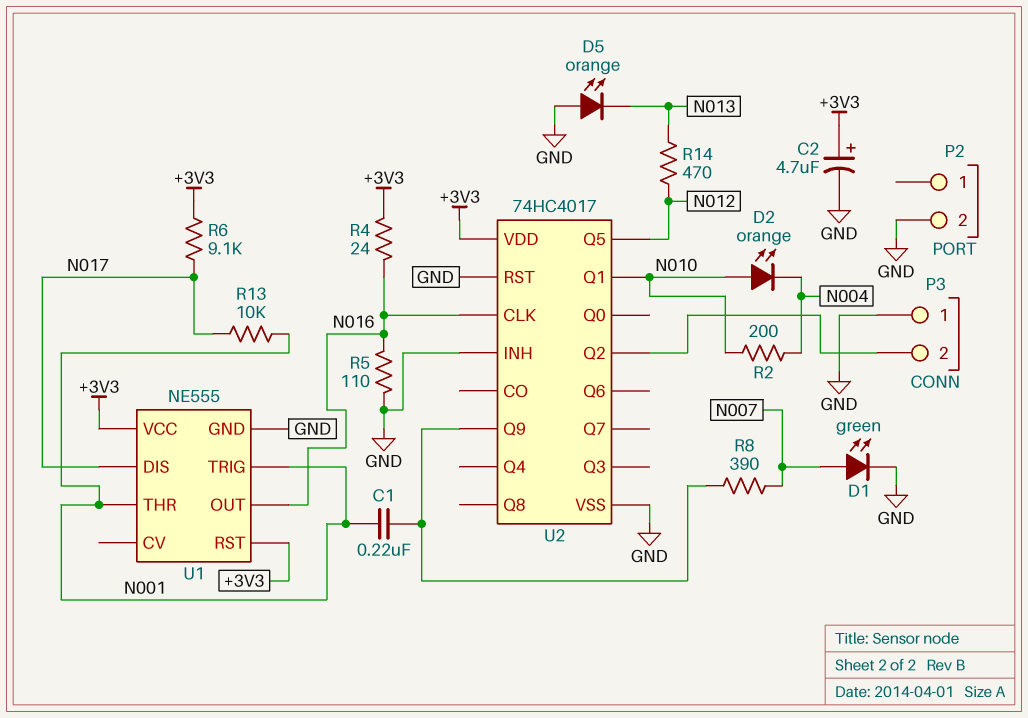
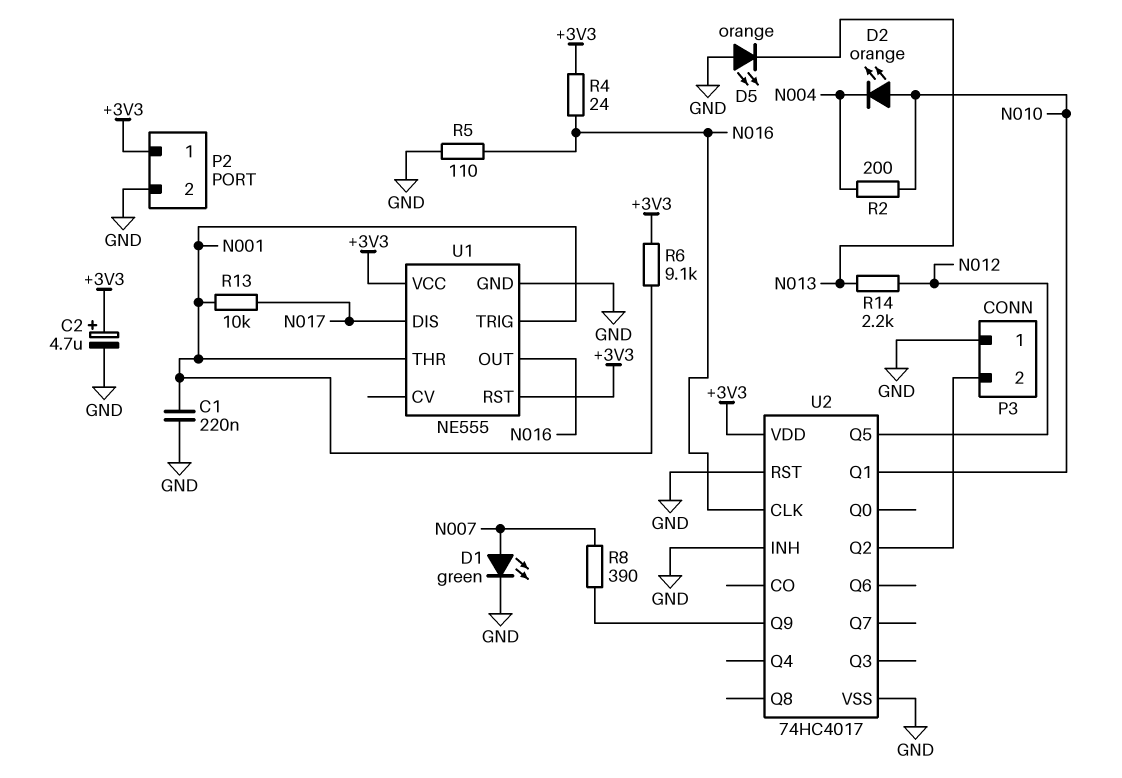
C1: 220nF (N001, U2/Q9) -> 220nF (GND, N001)
P2 pin 1: none -> +3V3
R6: 9.1k (+3V3, N017) -> 9.1k (+3V3, N001)
R14: 470 (N012, N013) -> 2.2k (N012, N013)

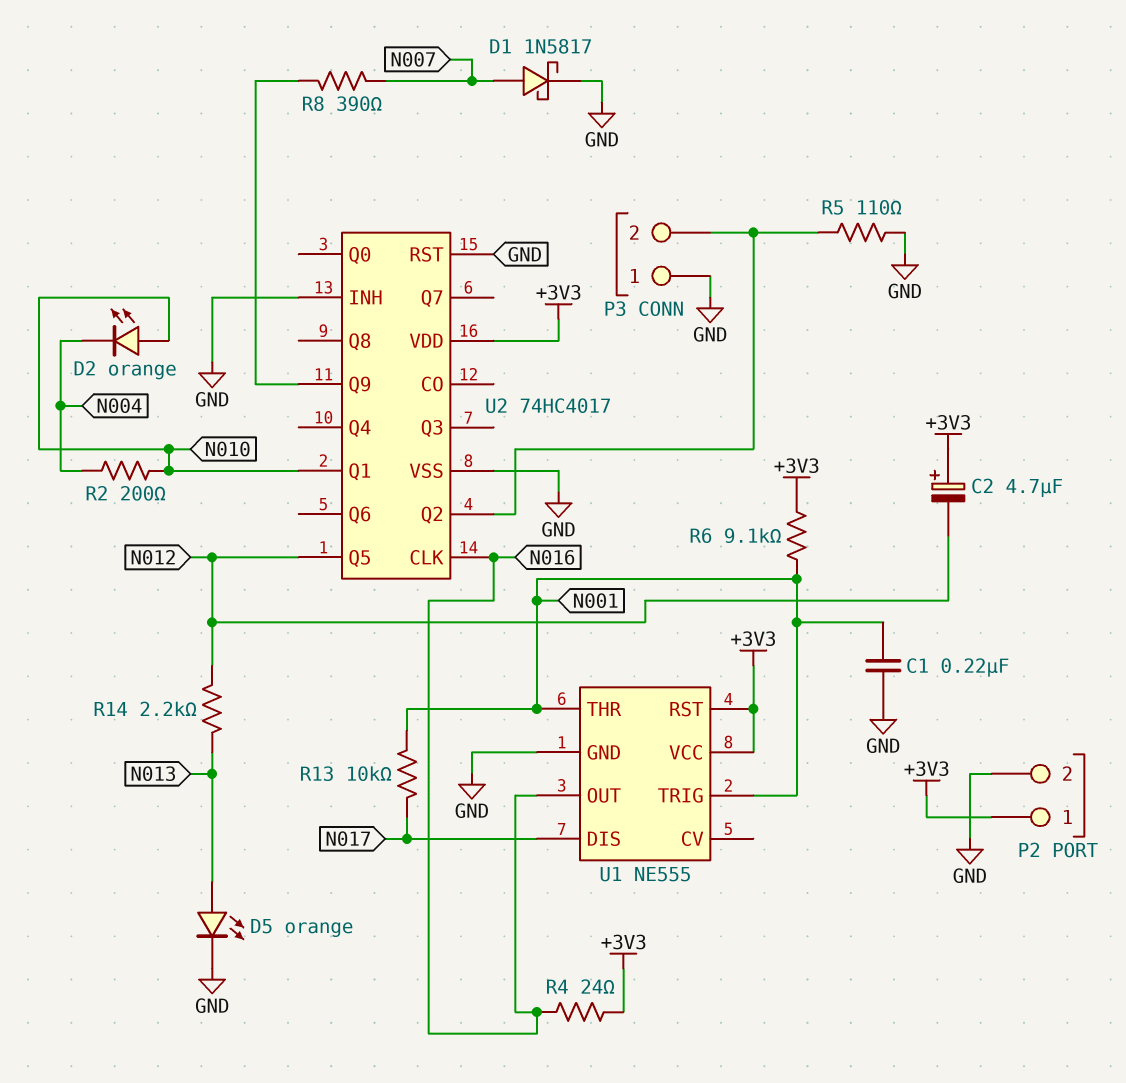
C2: 4.7uF (plus +3V3, minus GND) -> 4.7uF (plus +3V3, minus N012)
D1: LED green (A N007, K GND) -> schottky 1N5817 (A N007, K GND)
D5: LED orange (A GND, K N013) -> LED orange (A N013, K GND)
R5: 110 (GND, N016) -> 110 (GND, P3/2)

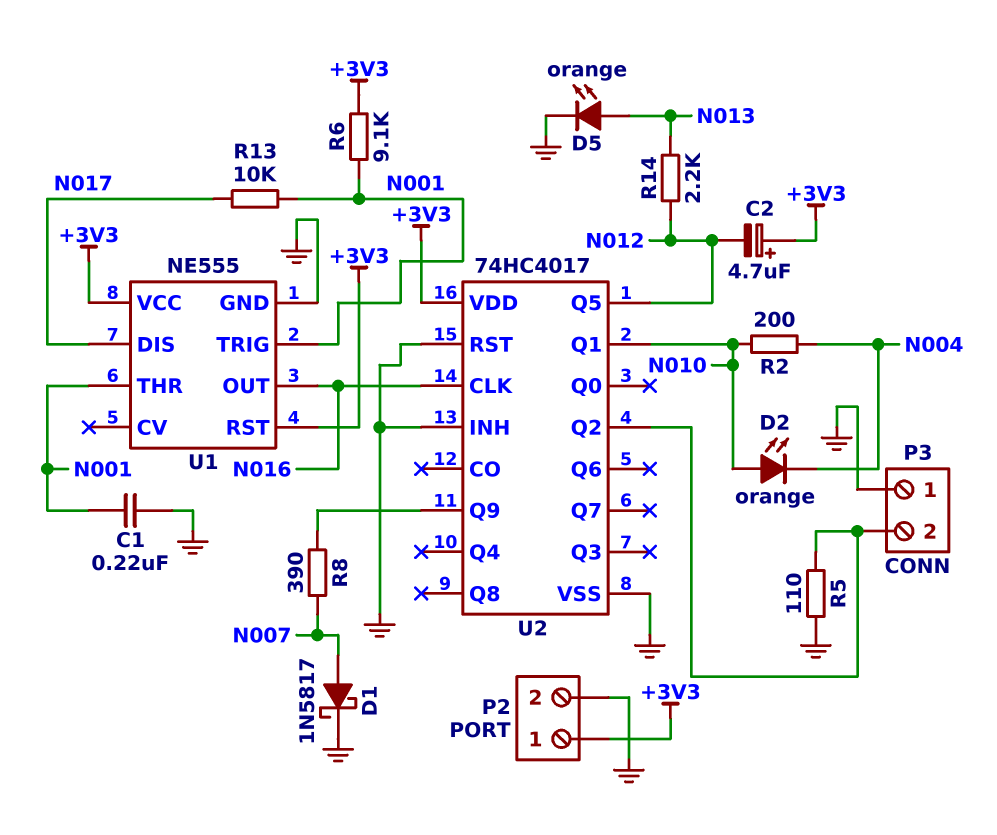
R4: 24 (+3V3, N016) -> none

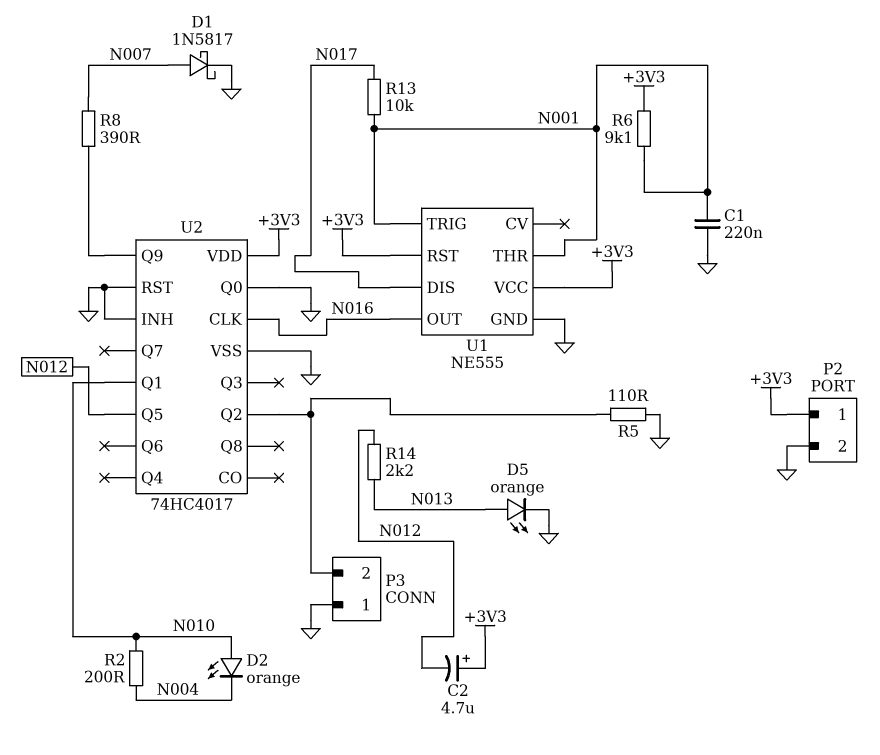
U2 pin Q0: none -> GND

